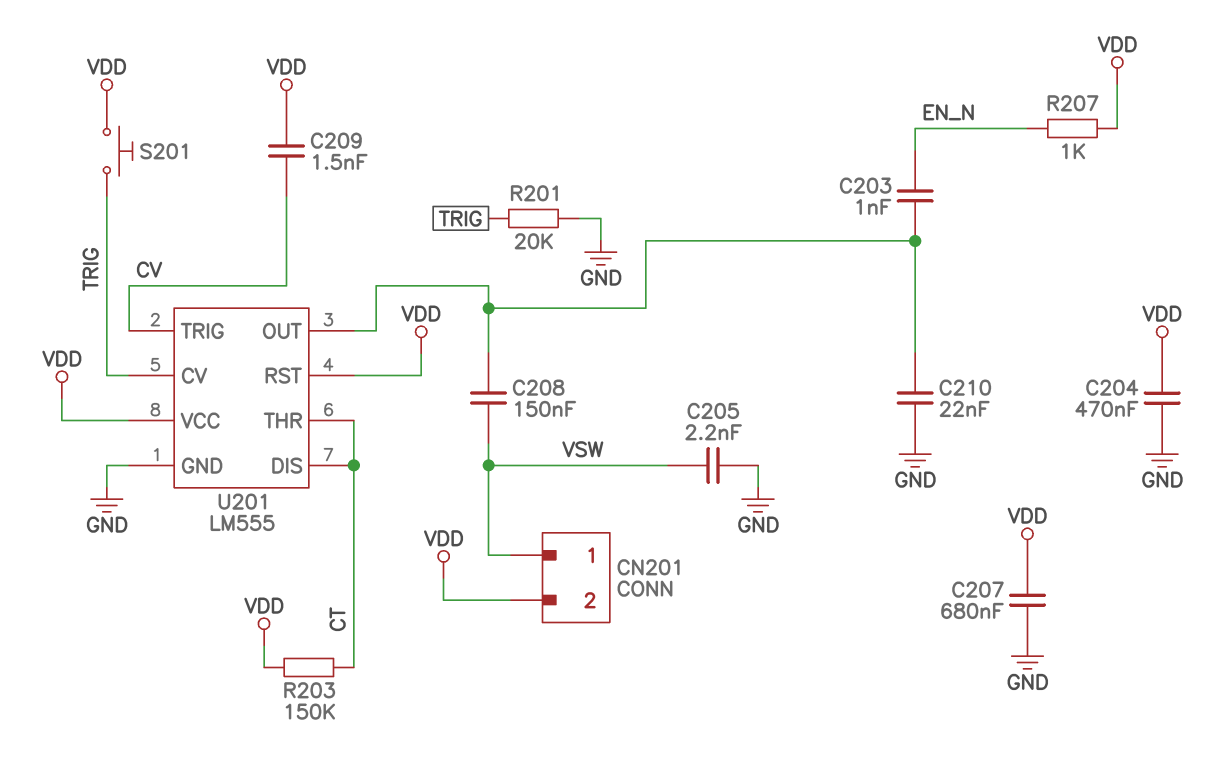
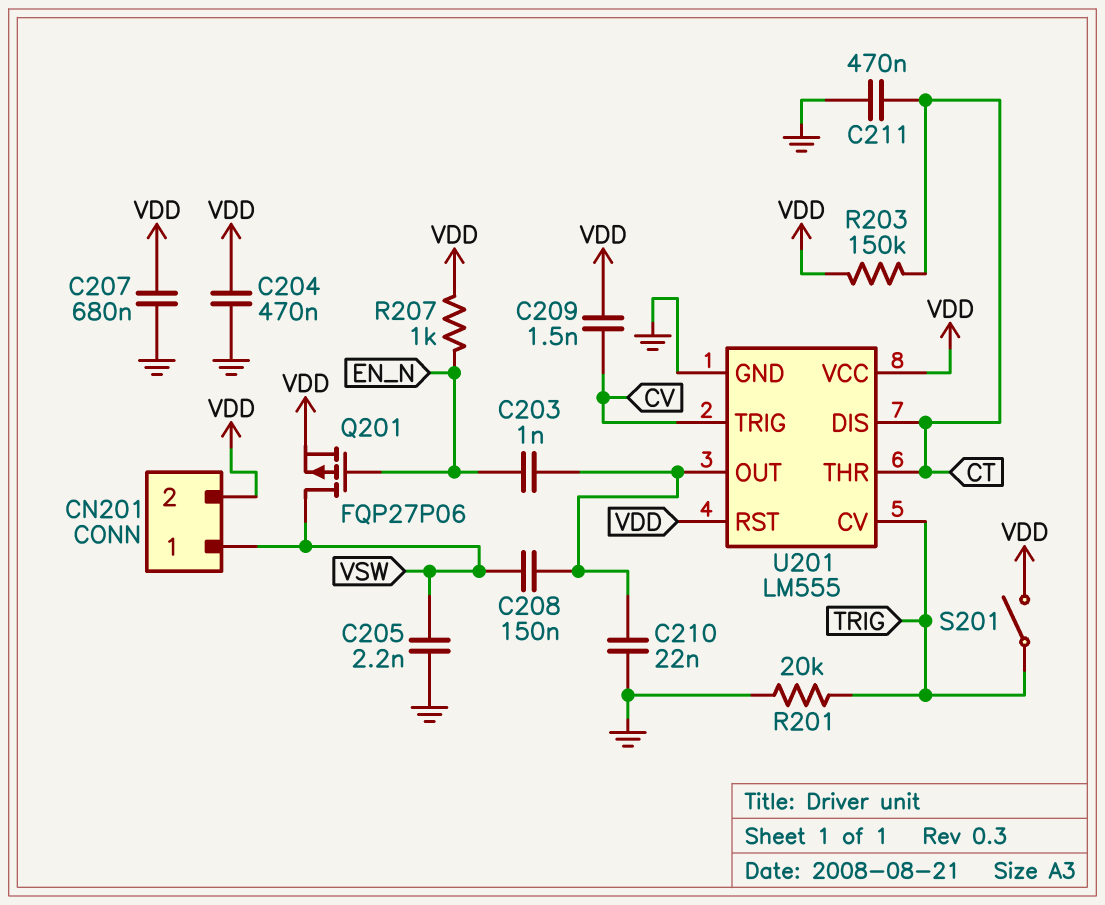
C211: none -> 470nF (CT, GND)
Q201: none -> PMOS FQP27P06 (G EN_N, D VSW, S VDD)
S201: button (TRIG, VDD) -> switch (TRIG, VDD)

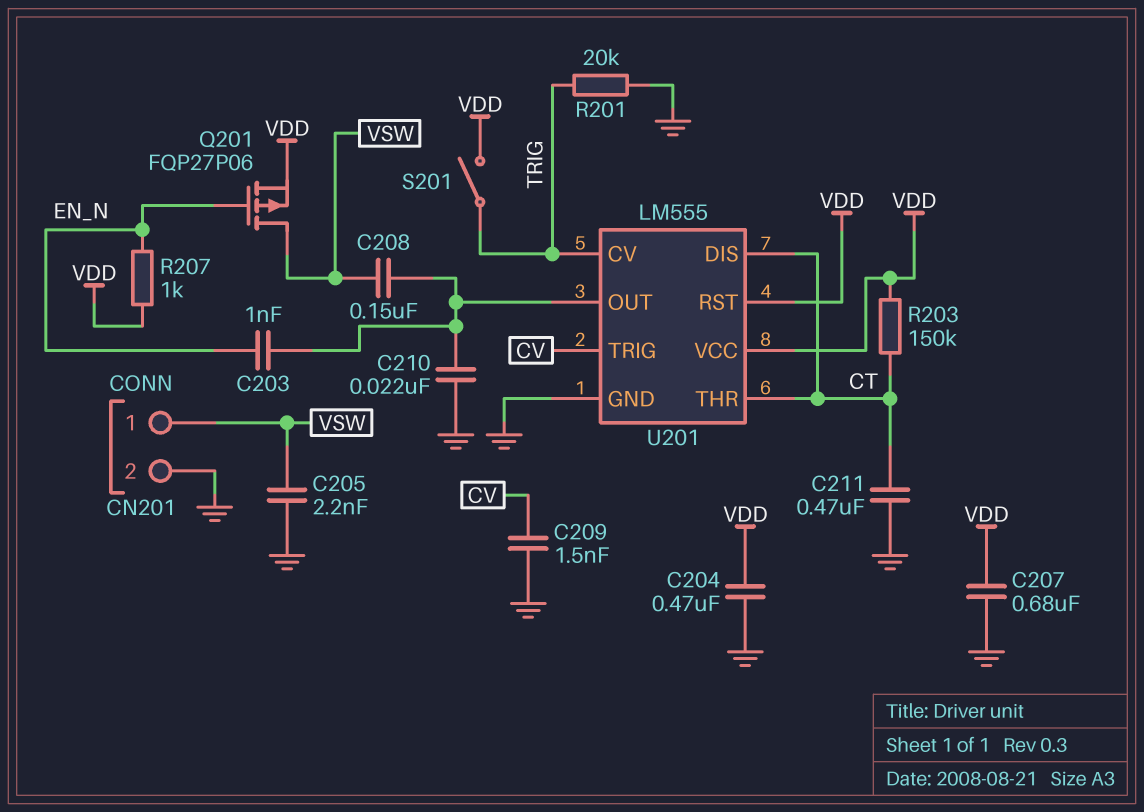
C209: 1.5nF (CV, VDD) -> 1.5nF (CV, GND)
CN201 pin 2: VDD -> GND

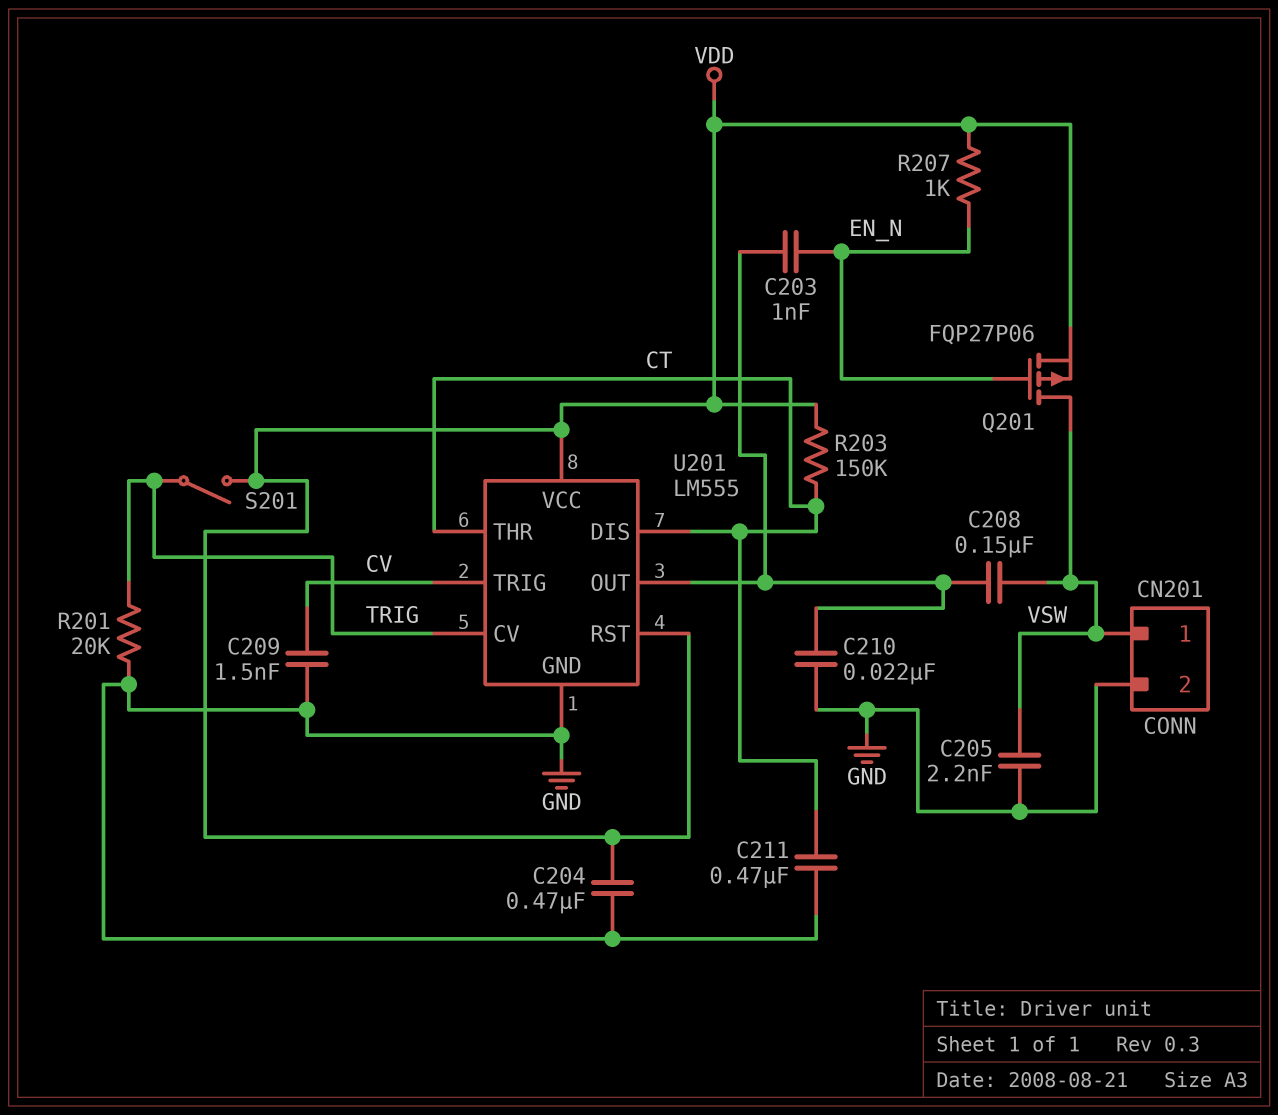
C207: 680nF (GND, VDD) -> none

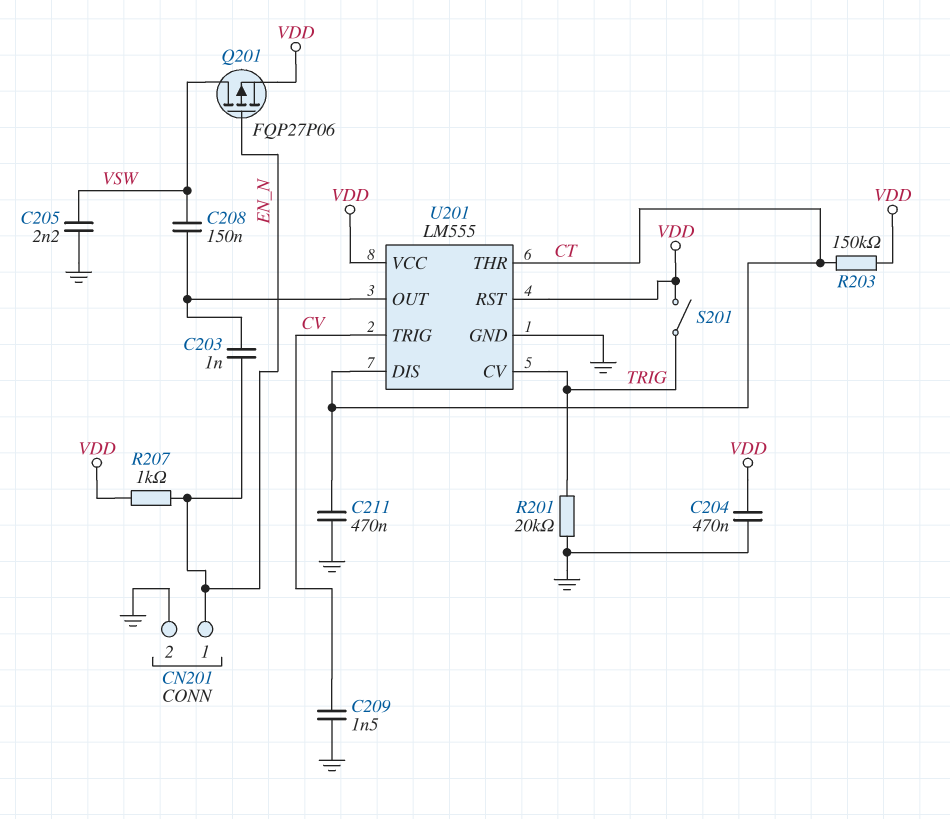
C210: 22nF (GND, U201/OUT) -> none
CN201 pin 1: VSW -> EN_N

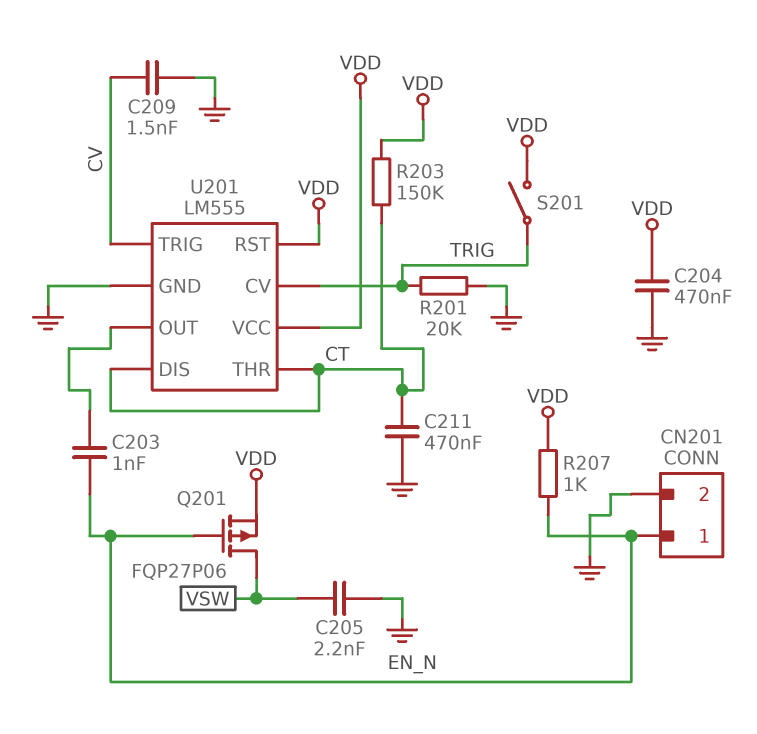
C208: 150nF (U201/OUT, VSW) -> none

